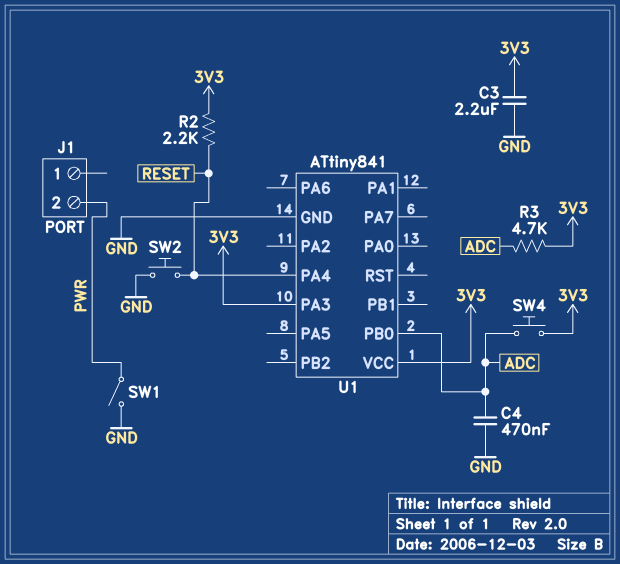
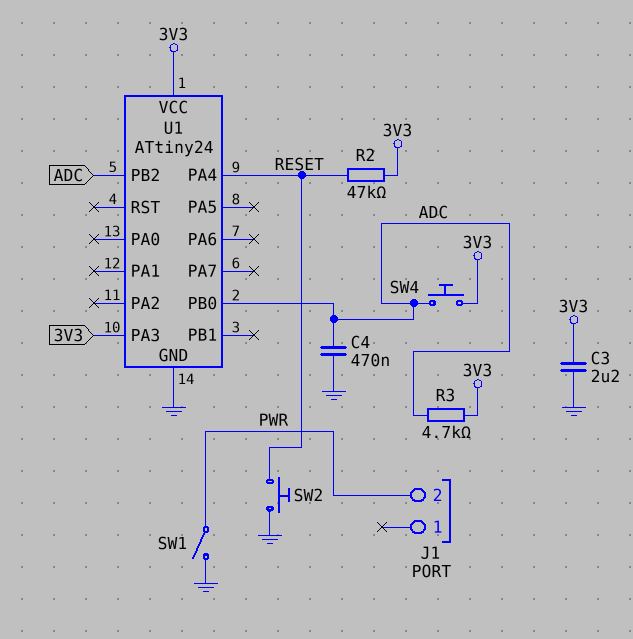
R2: 2.2k (3V3, RESET) -> 47k (3V3, RESET)
U1: ATtiny841 -> ATtiny24
U1 pin PB2: none -> ADC

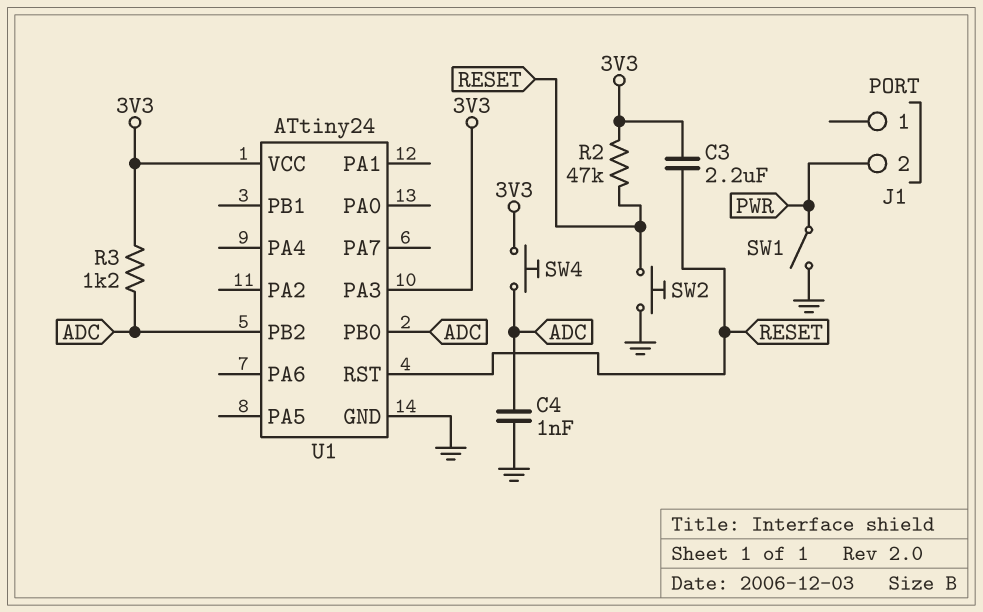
C3: 2.2uF (3V3, GND) -> 2.2uF (3V3, RESET)
C4: 470nF (ADC, GND) -> 1nF (ADC, GND)
R3: 4.7k (3V3, ADC) -> 1.2k (3V3, ADC)
U1 pin PA4: RESET -> none
U1 pin RST: none -> RESET

